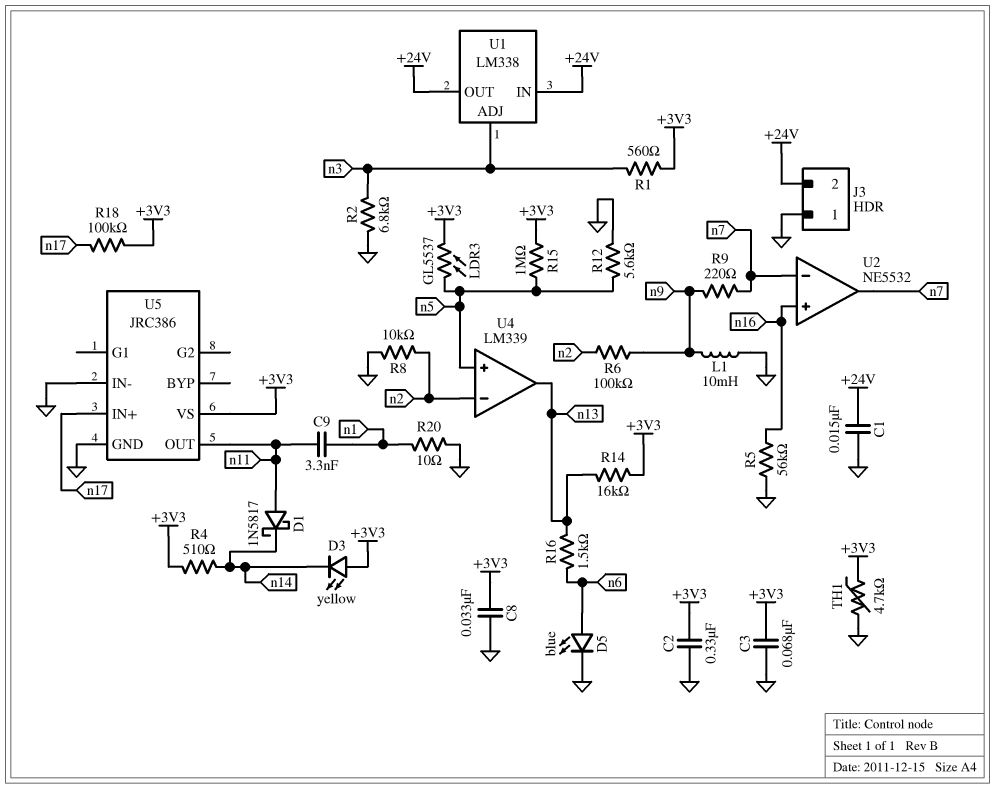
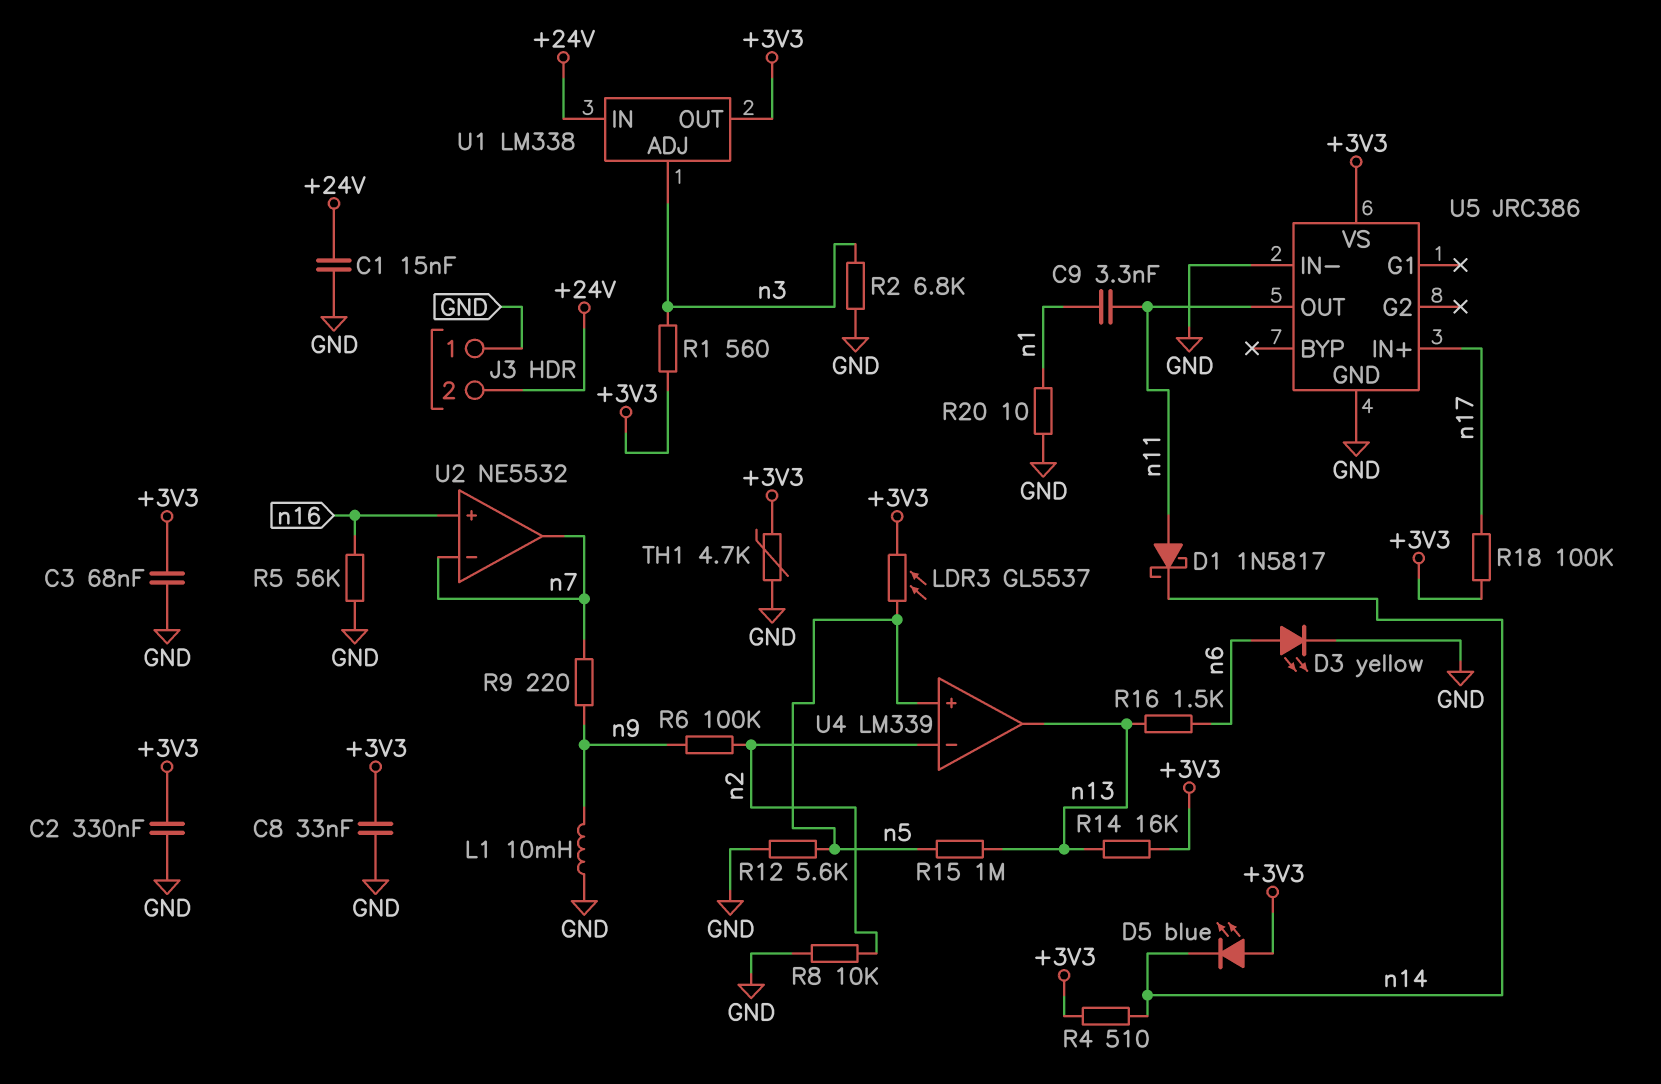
D3: LED yellow (A +3V3, K n14) -> LED yellow (A n6, K GND)
D5: LED blue (A n6, K GND) -> LED blue (A +3V3, K n14)
R15: 1M (+3V3, n5) -> 1M (n5, n13)
U1 pin OUT: +24V -> +3V3

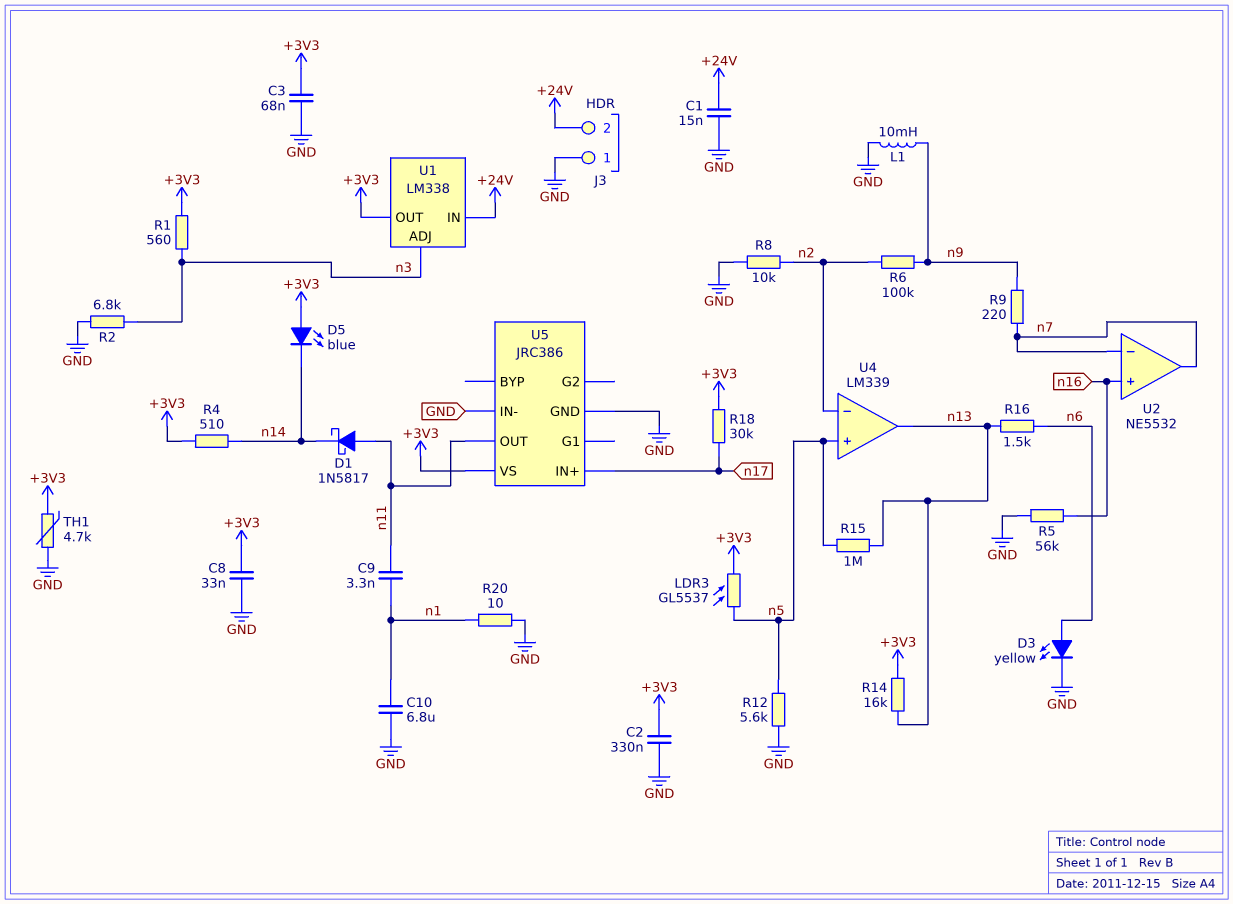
C10: none -> 6.8uF (GND, n1)
R18: 100k (+3V3, n17) -> 30k (+3V3, n17)

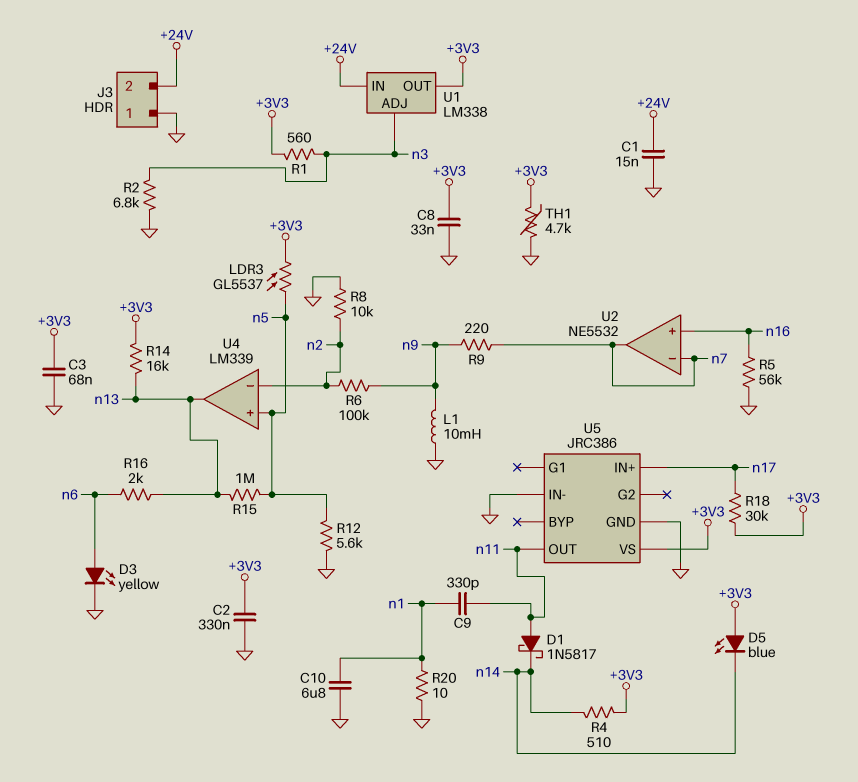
C9: 3.3nF (n1, n11) -> 330pF (n1, n11)
R16: 1.5k (n6, n13) -> 2k (n6, n13)

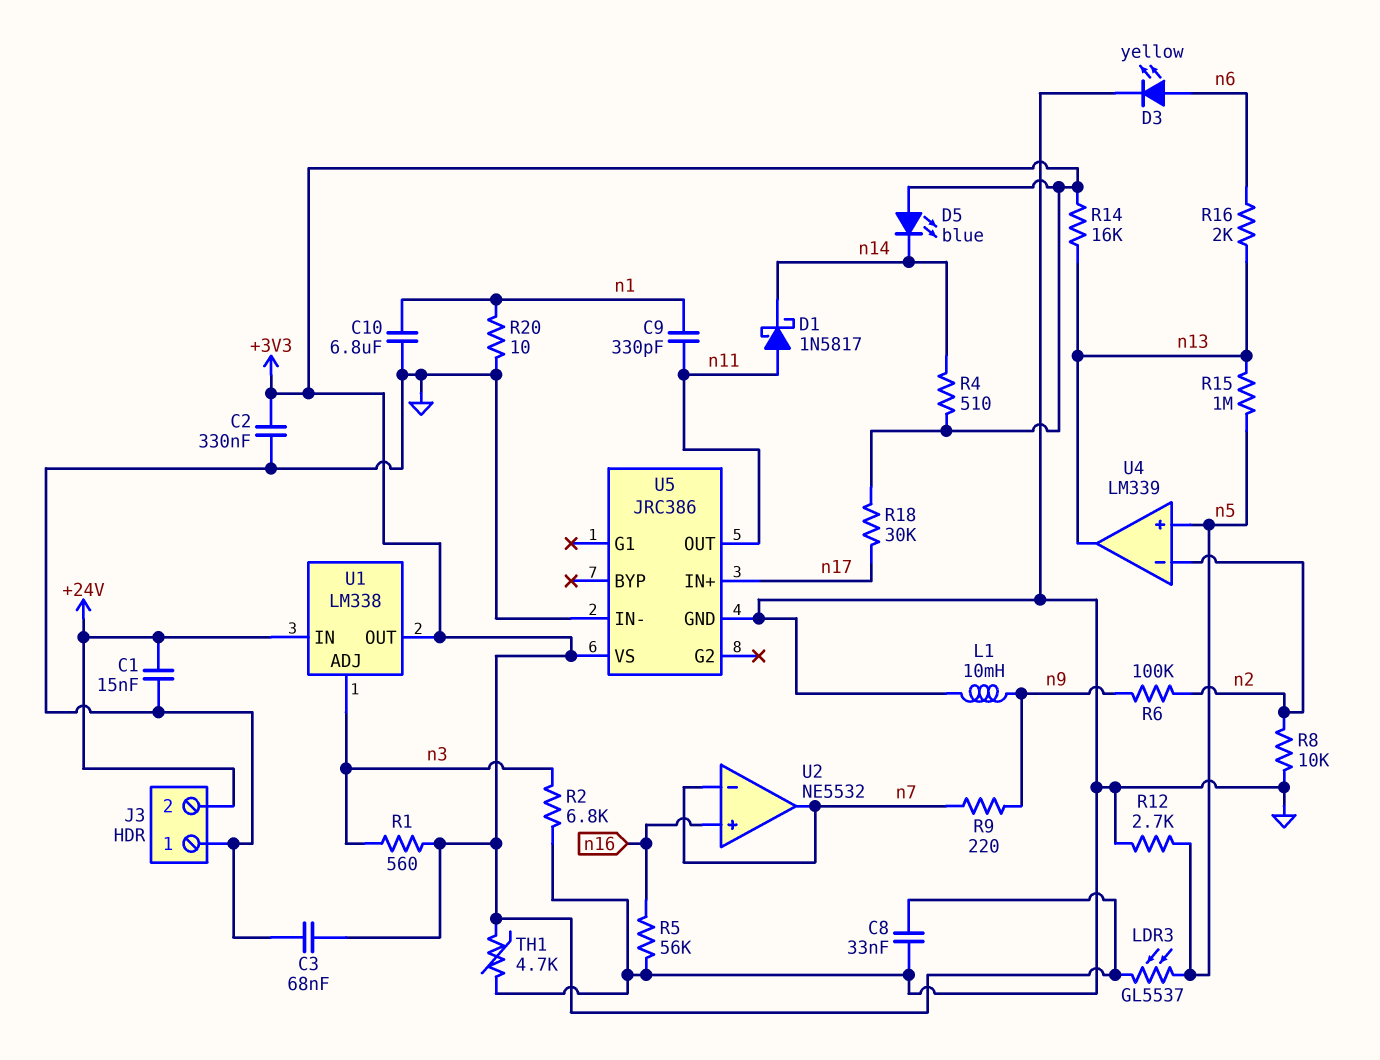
R12: 5.6k (GND, n5) -> 2.7k (GND, n5)

